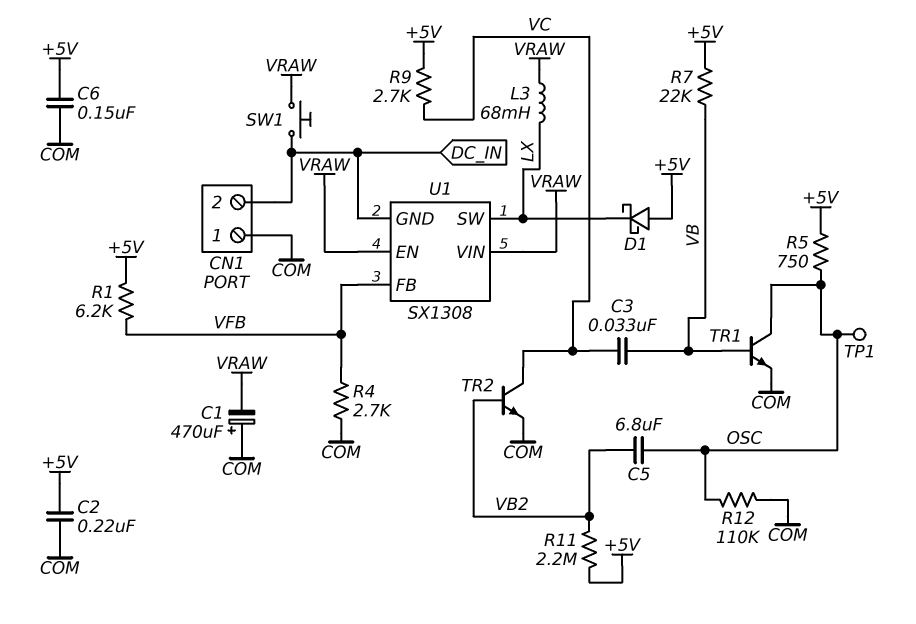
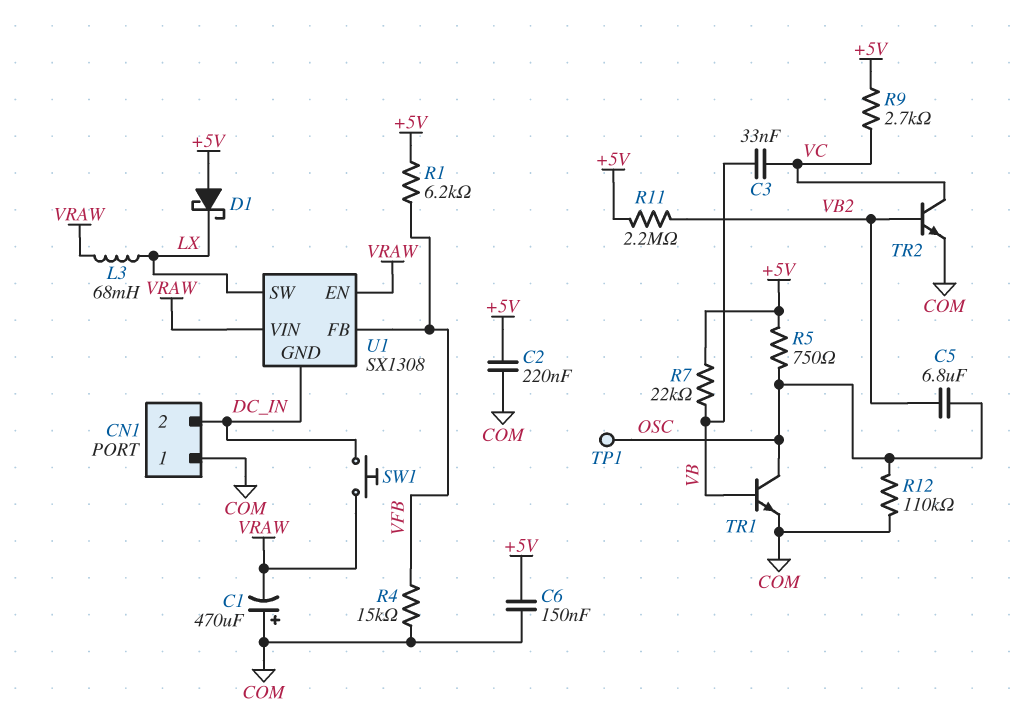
R4: 2.7k (COM, VFB) -> 15k (COM, VFB)

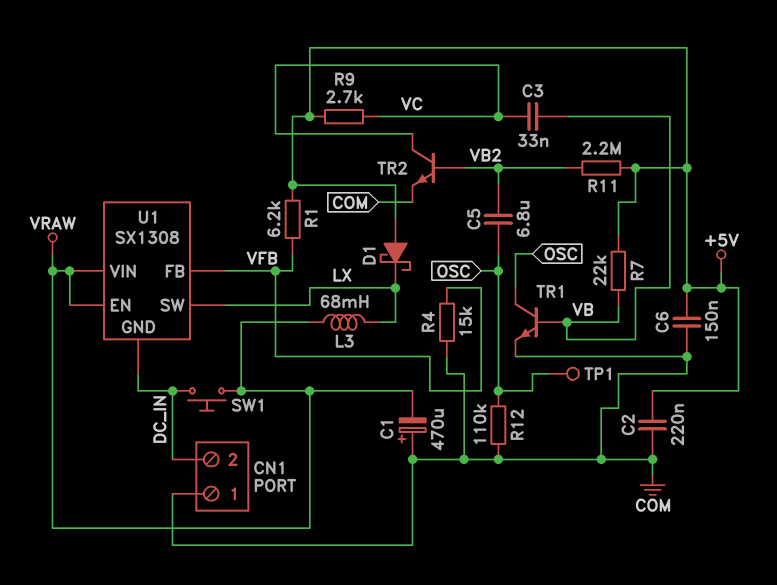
R5: 750 (+5V, OSC) -> none

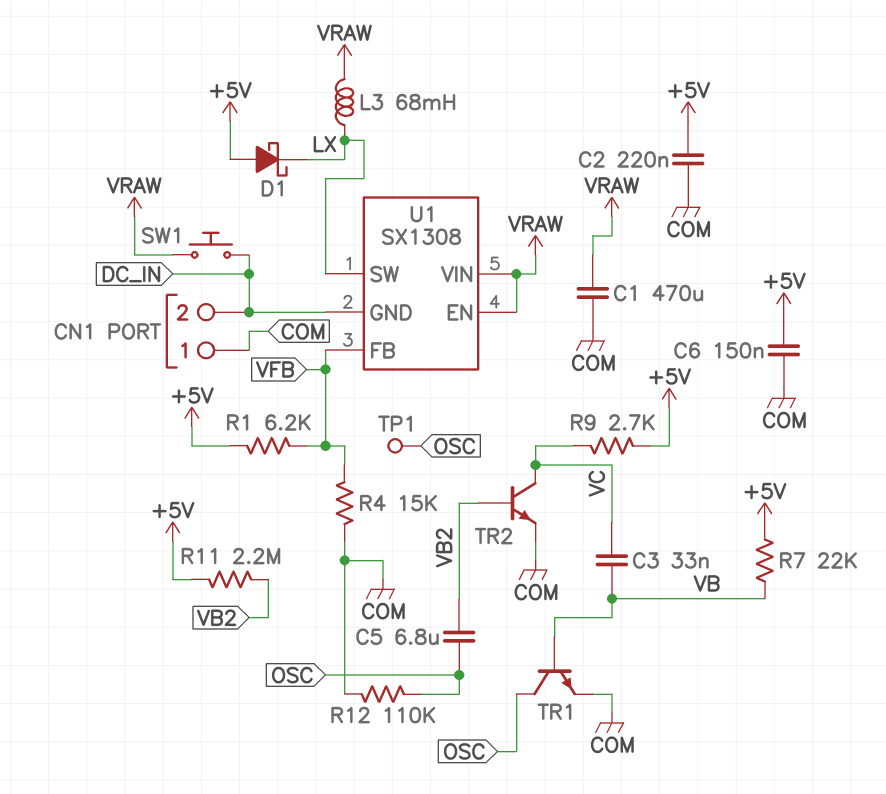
C1: 470uF (plus COM, minus VRAW) -> 470uF (COM, VRAW)

